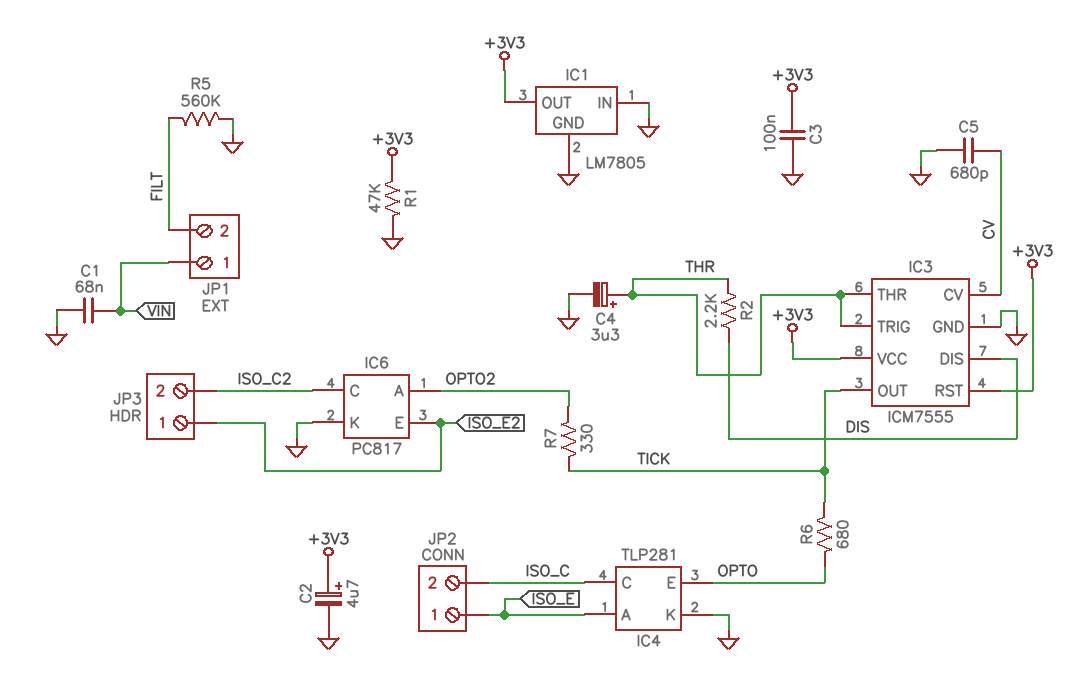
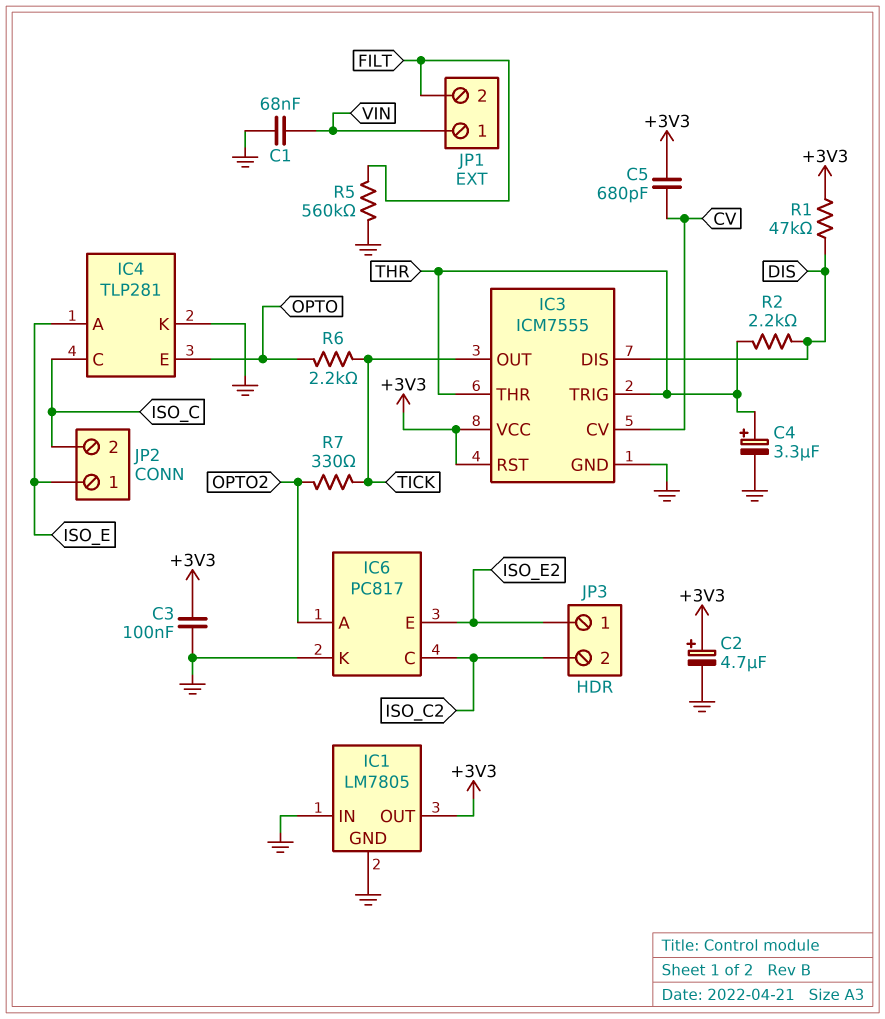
C5: 680pF (CV, GND) -> 680pF (+3V3, CV)
R1: 47k (+3V3, GND) -> 47k (+3V3, DIS)
R6: 680 (OPTO, TICK) -> 2.2k (OPTO, TICK)

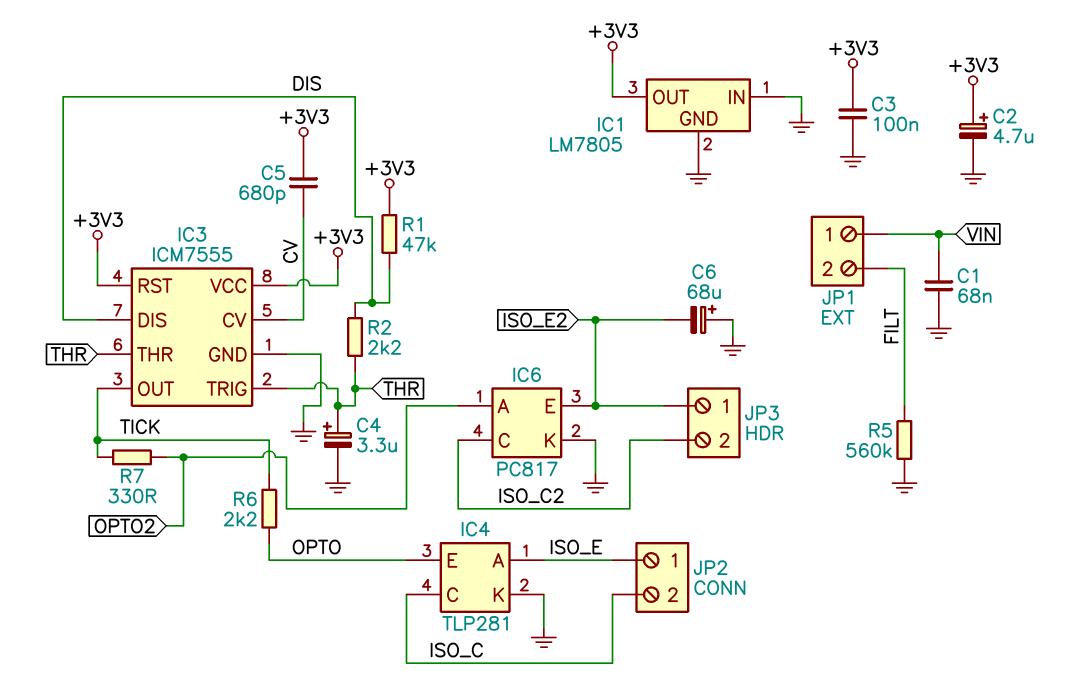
C6: none -> 68uF (plus GND, minus ISO_E2)

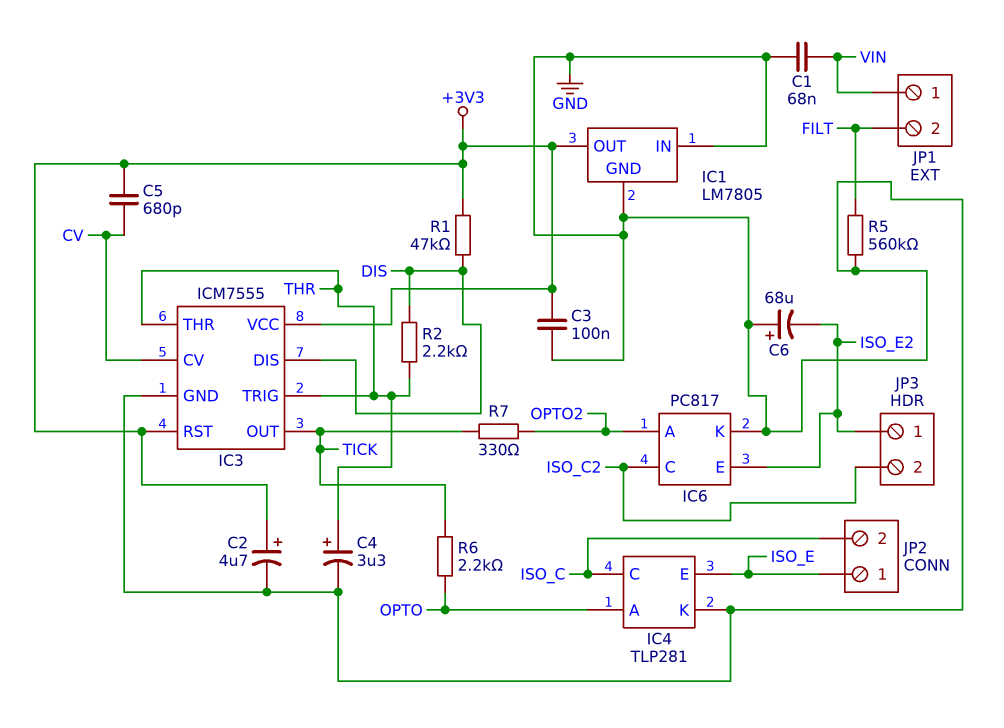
IC4 pin A: ISO_E -> OPTO
IC4 pin E: OPTO -> ISO_E

